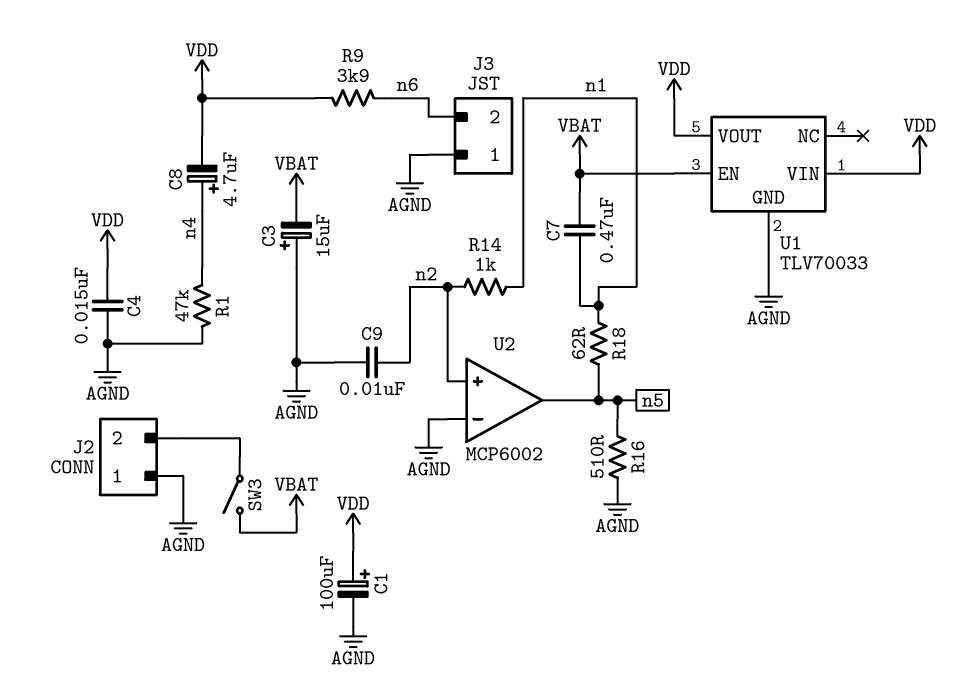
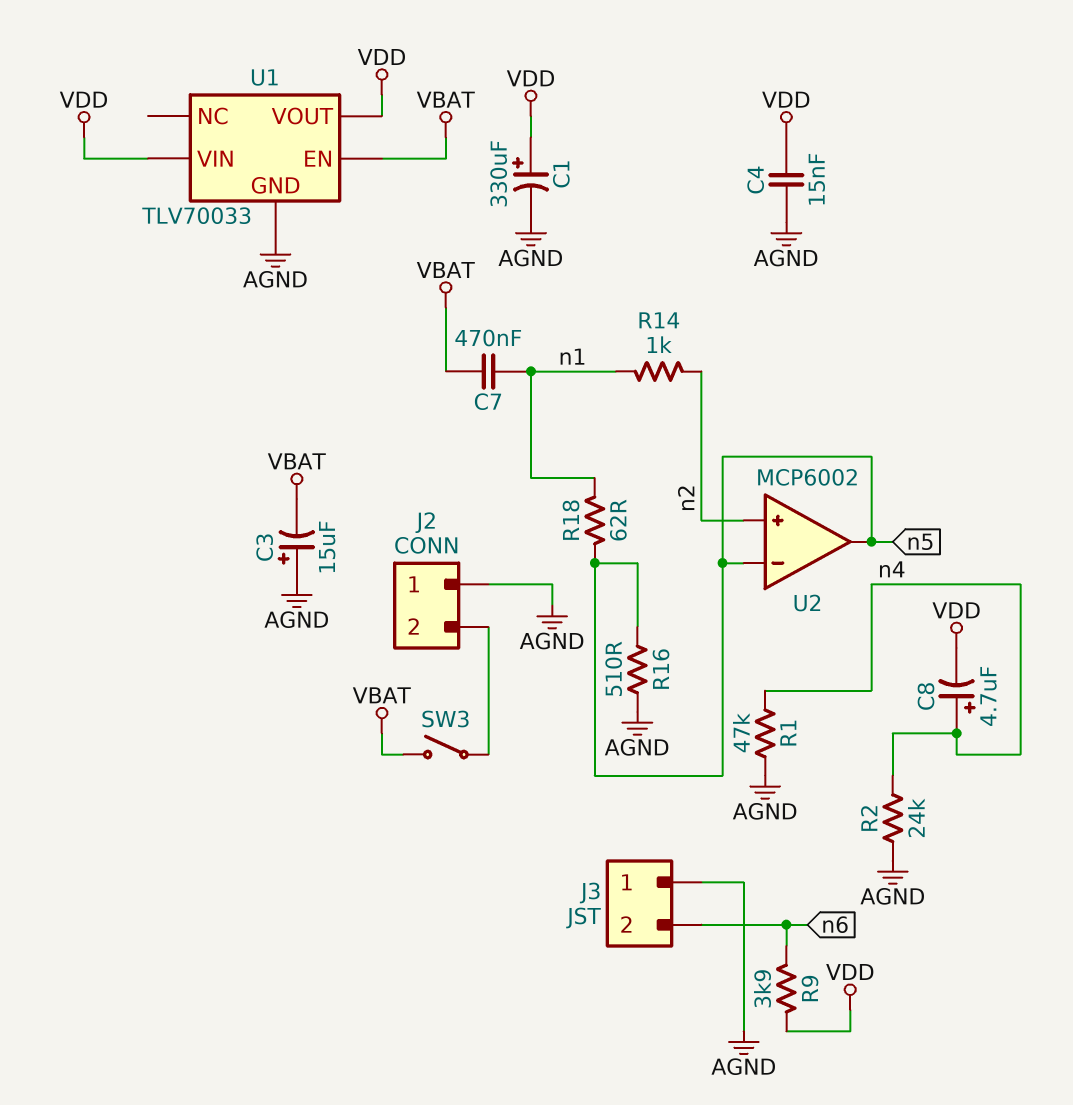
C1: 100uF (plus VDD, minus AGND) -> 330uF (plus VDD, minus AGND)
C9: 10nF (AGND, n2) -> none
R2: none -> 24k (AGND, n4)
U2 pin in-: AGND -> n5

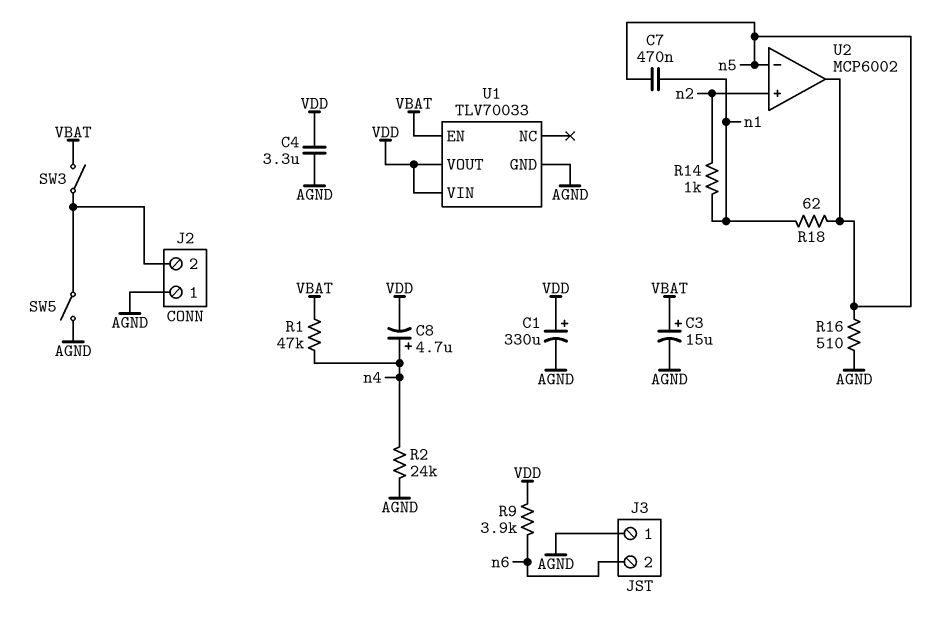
C3: 15uF (plus AGND, minus VBAT) -> 15uF (plus VBAT, minus AGND)
C4: 15nF (AGND, VDD) -> 3.3uF (AGND, VDD)
C7: 470nF (VBAT, n1) -> 470nF (n1, n5)
R1: 47k (AGND, n4) -> 47k (VBAT, n4)
SW5: none -> switch (AGND, J2/2)

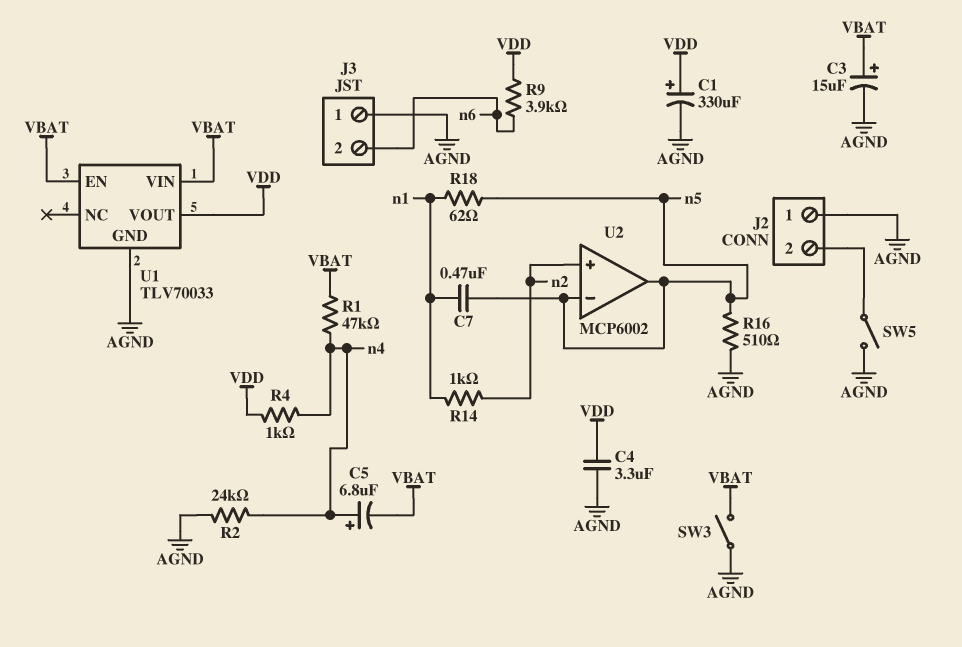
C5: none -> 6.8uF (plus n4, minus VBAT)
C8: 4.7uF (plus n4, minus VDD) -> none
R4: none -> 1k (VDD, n4)
SW3: switch (J2/2, VBAT) -> switch (AGND, VBAT)
U1 pin VIN: VDD -> VBAT

